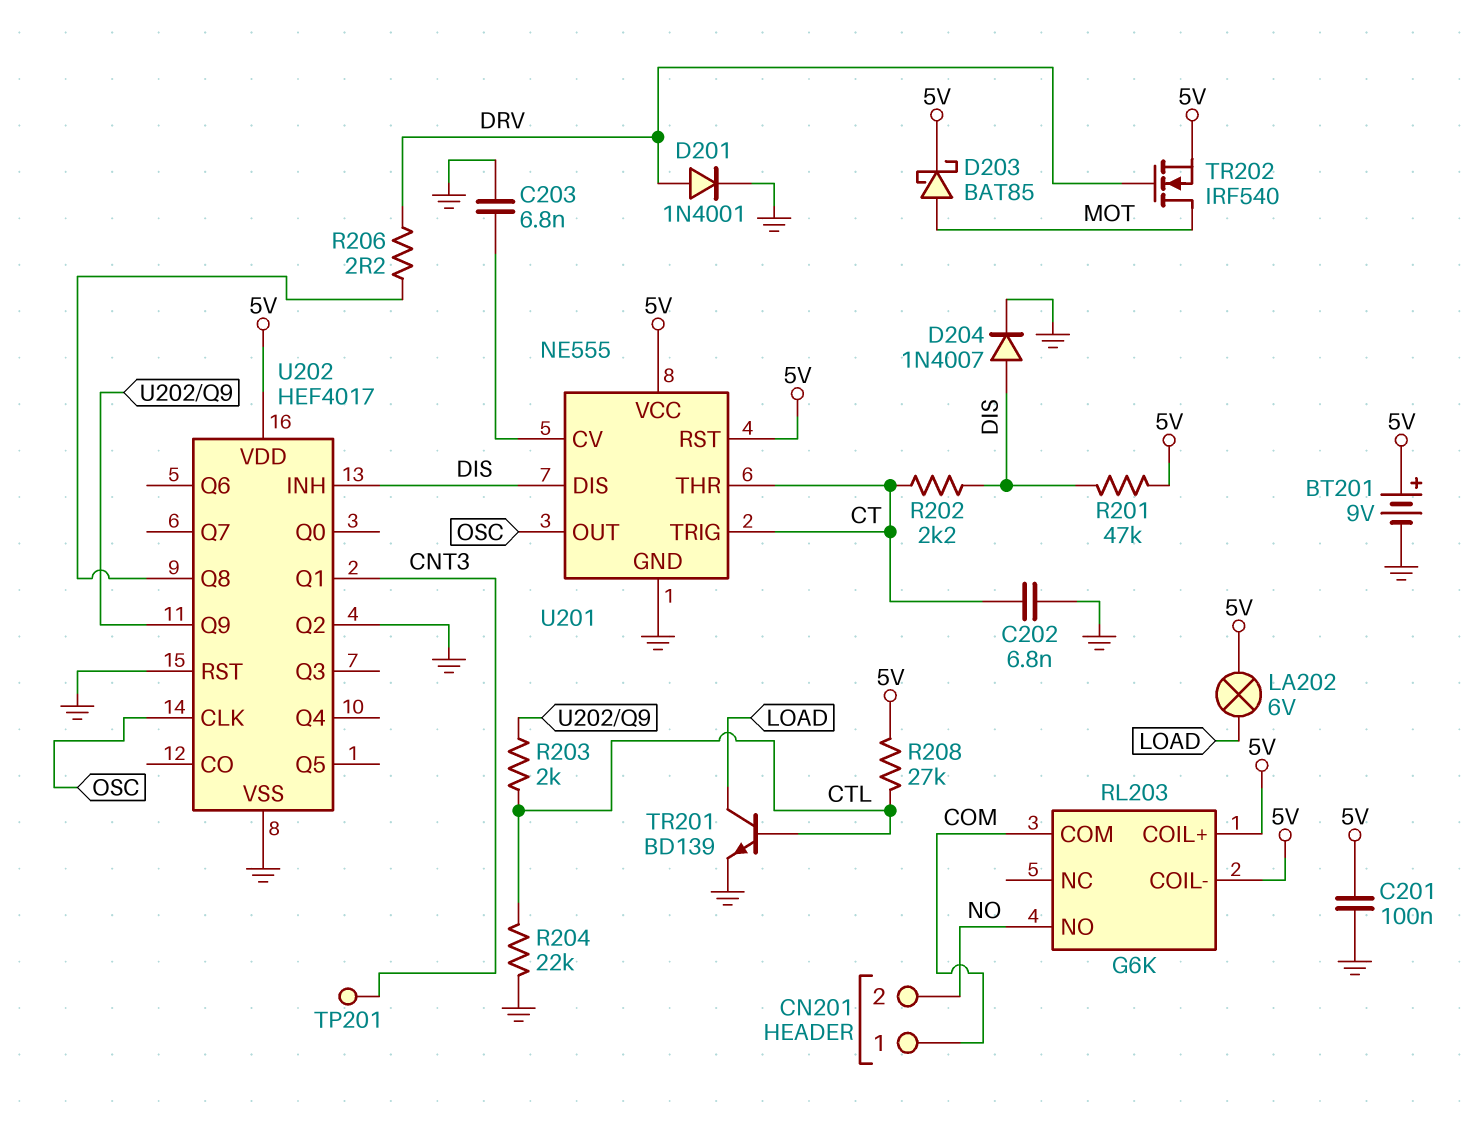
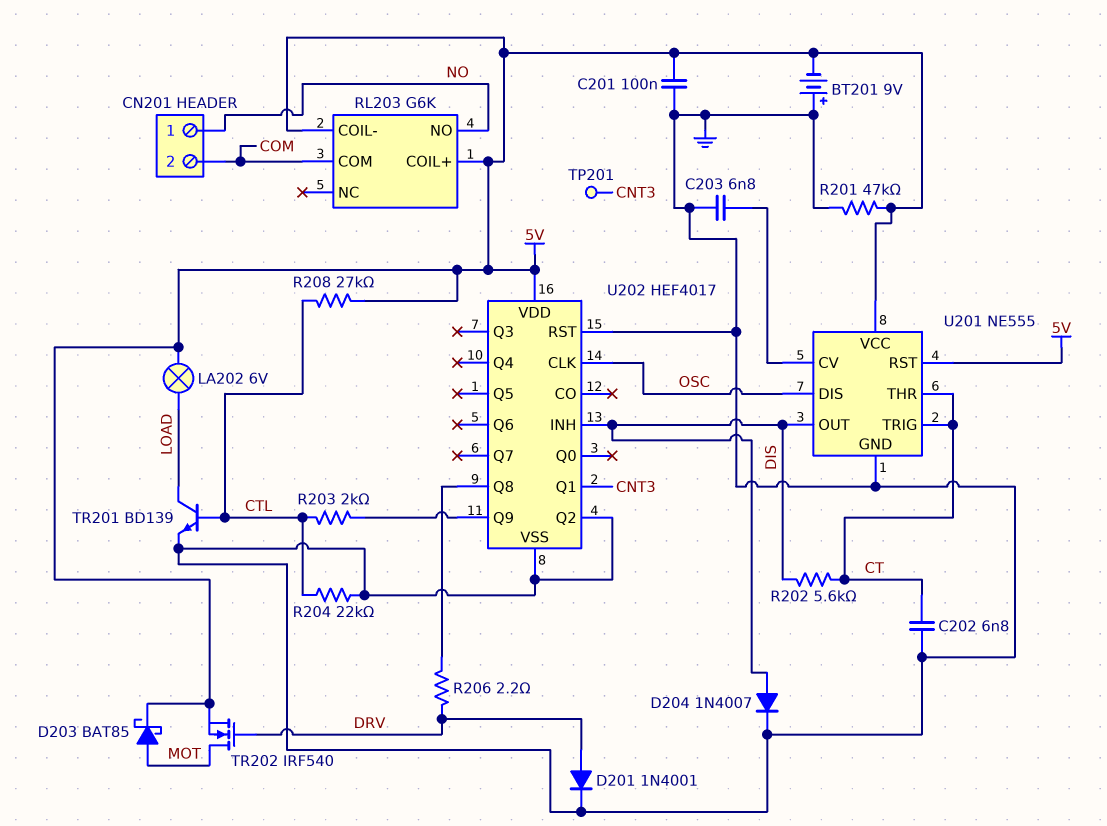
BT201: 9V (plus 5V, minus GND) -> 9V (plus GND, minus 5V)
CN201 pin 1: COM -> NO
CN201 pin 2: NO -> COM
R201: 47k (5V, DIS) -> 47k (5V, GND)
R202: 2.2k (CT, DIS) -> 5.6k (CT, DIS)
U201 pin DIS: DIS -> OSC
U201 pin OUT: OSC -> DIS

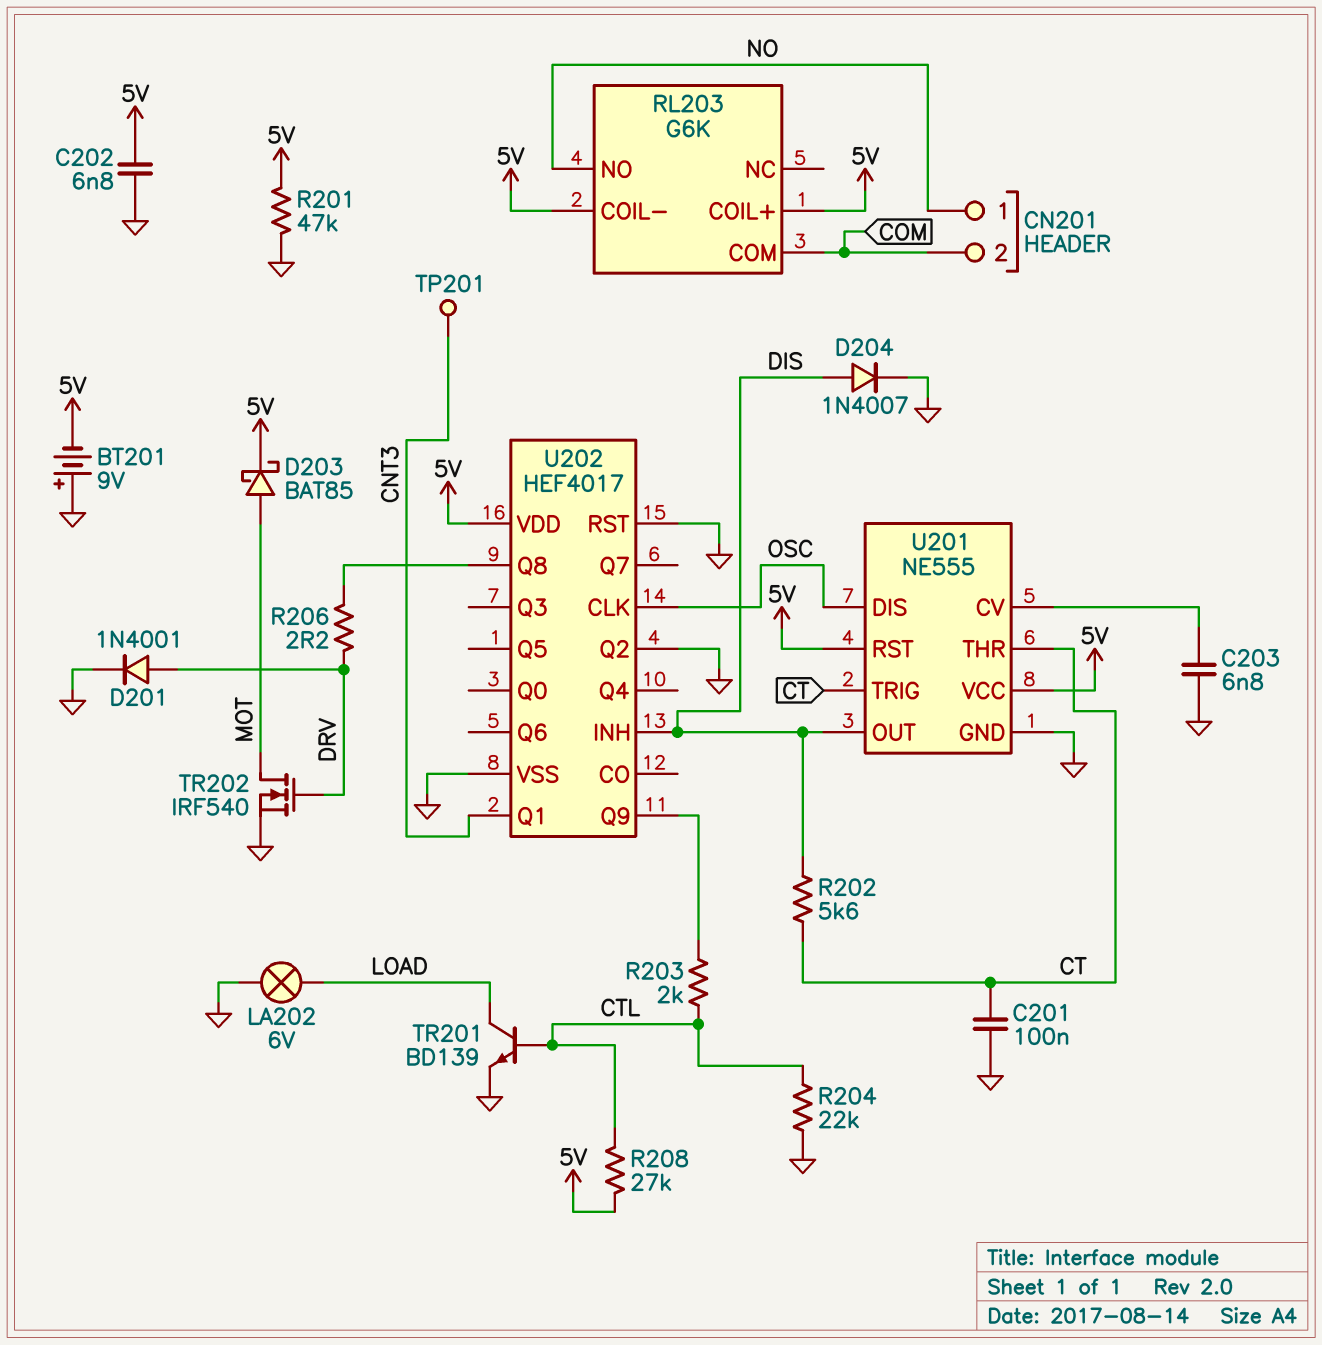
C201: 100nF (5V, GND) -> 100nF (CT, GND)
C202: 6.8nF (CT, GND) -> 6.8nF (5V, GND)
LA202: lamp 6V (5V, LOAD) -> lamp 6V (GND, LOAD)
TR202: NMOS IRF540 (G DRV, D MOT, S 5V) -> NMOS IRF540 (G DRV, D MOT, S GND)

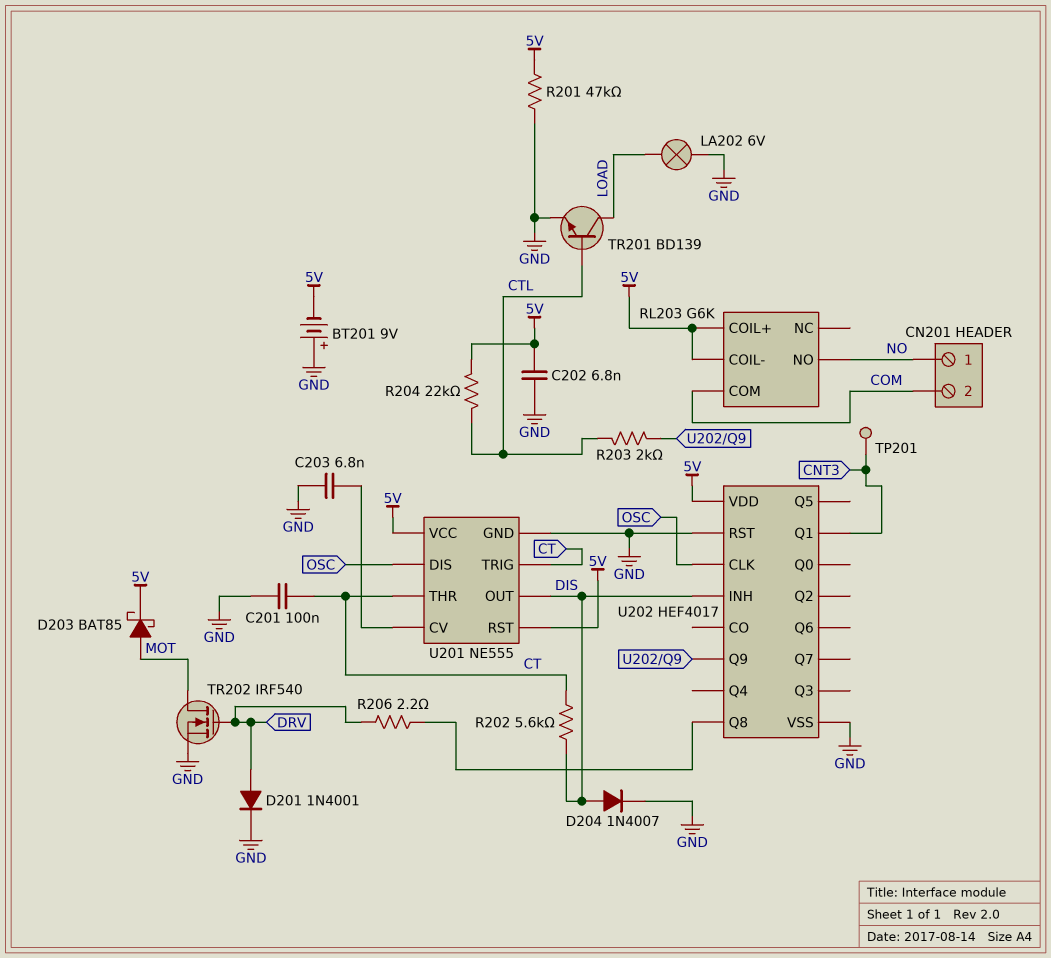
R204: 22k (CTL, GND) -> 22k (5V, CTL)
R208: 27k (5V, CTL) -> none
U202 pin Q2: GND -> none

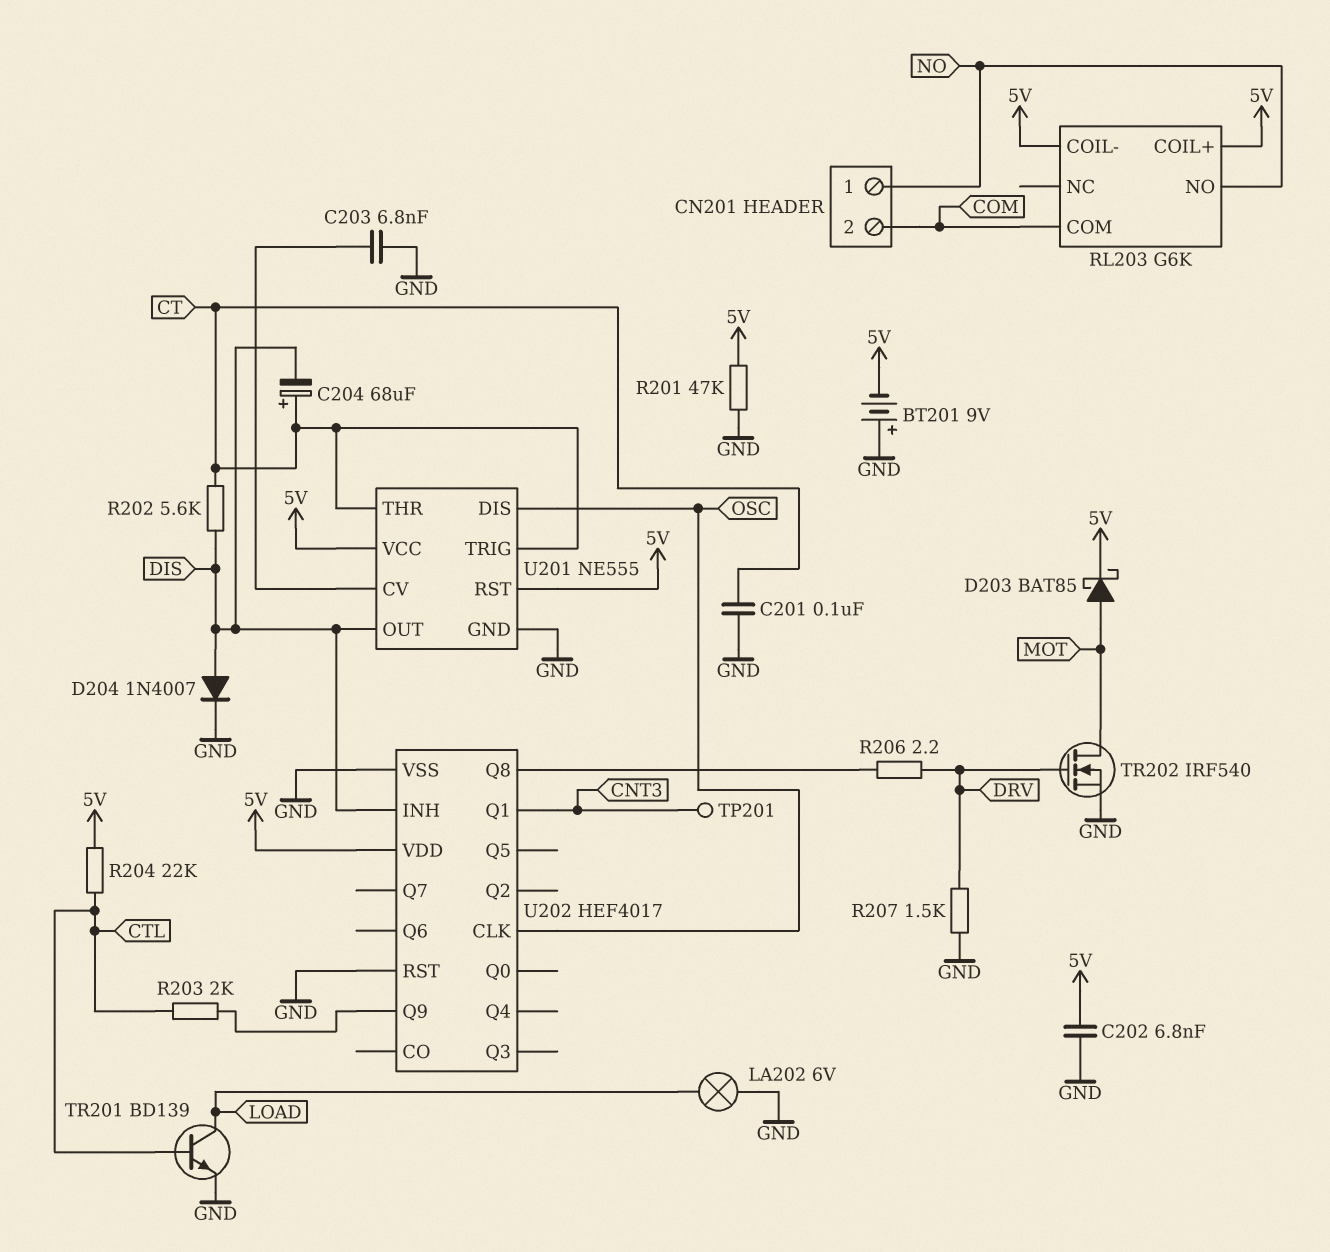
C204: none -> 68uF (plus CT, minus DIS)
D201: diode 1N4001 (A DRV, K GND) -> none
R207: none -> 1.5k (DRV, GND)

